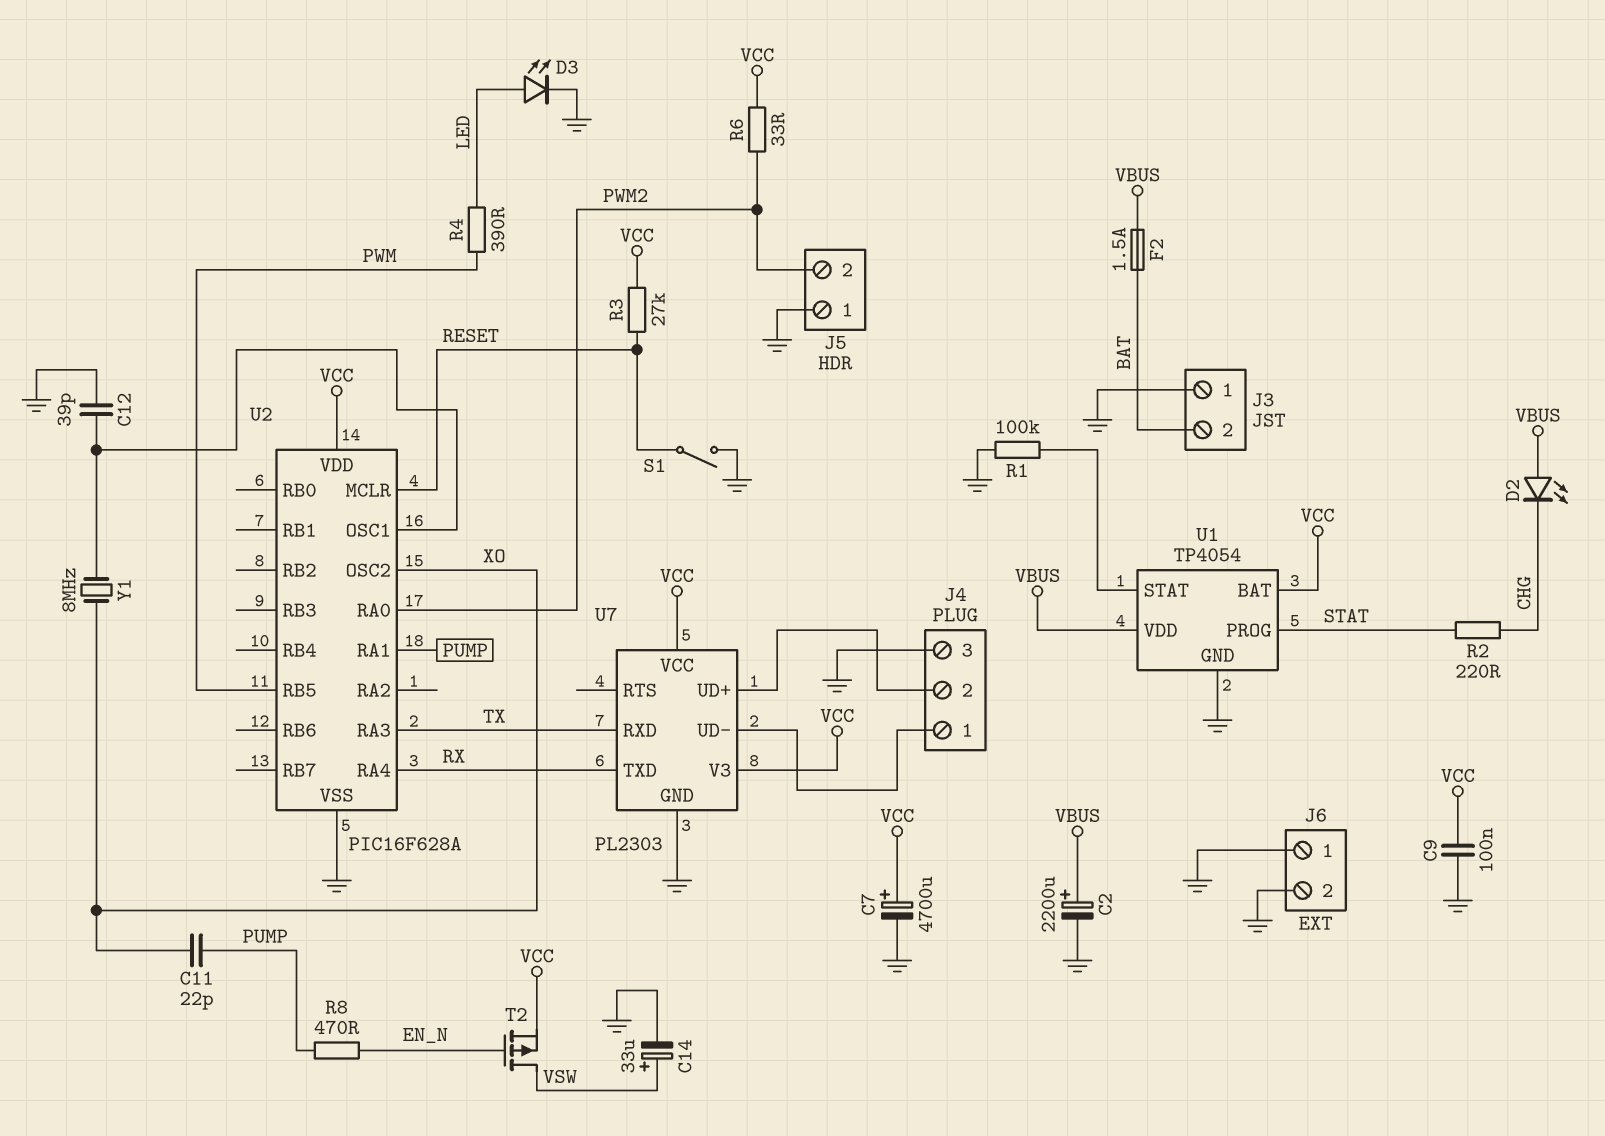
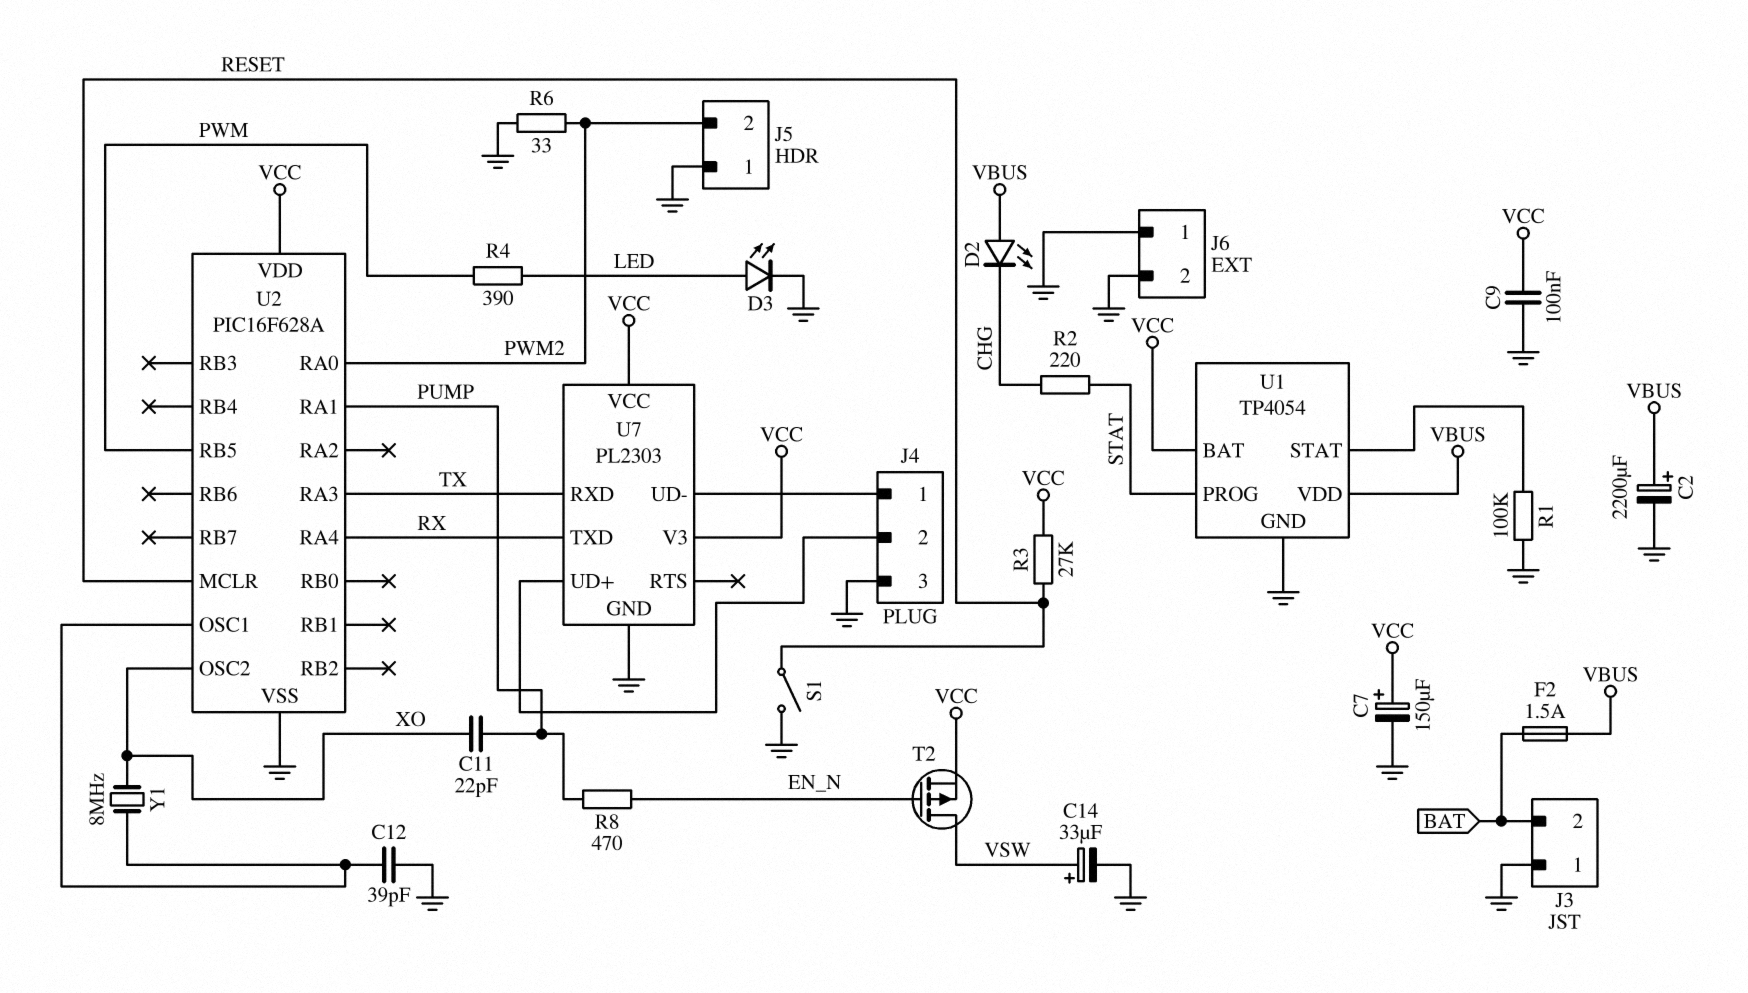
C7: 4700uF (plus VCC, minus GND) -> 150uF (plus VCC, minus GND)
R6: 33 (PWM2, VCC) -> 33 (GND, PWM2)

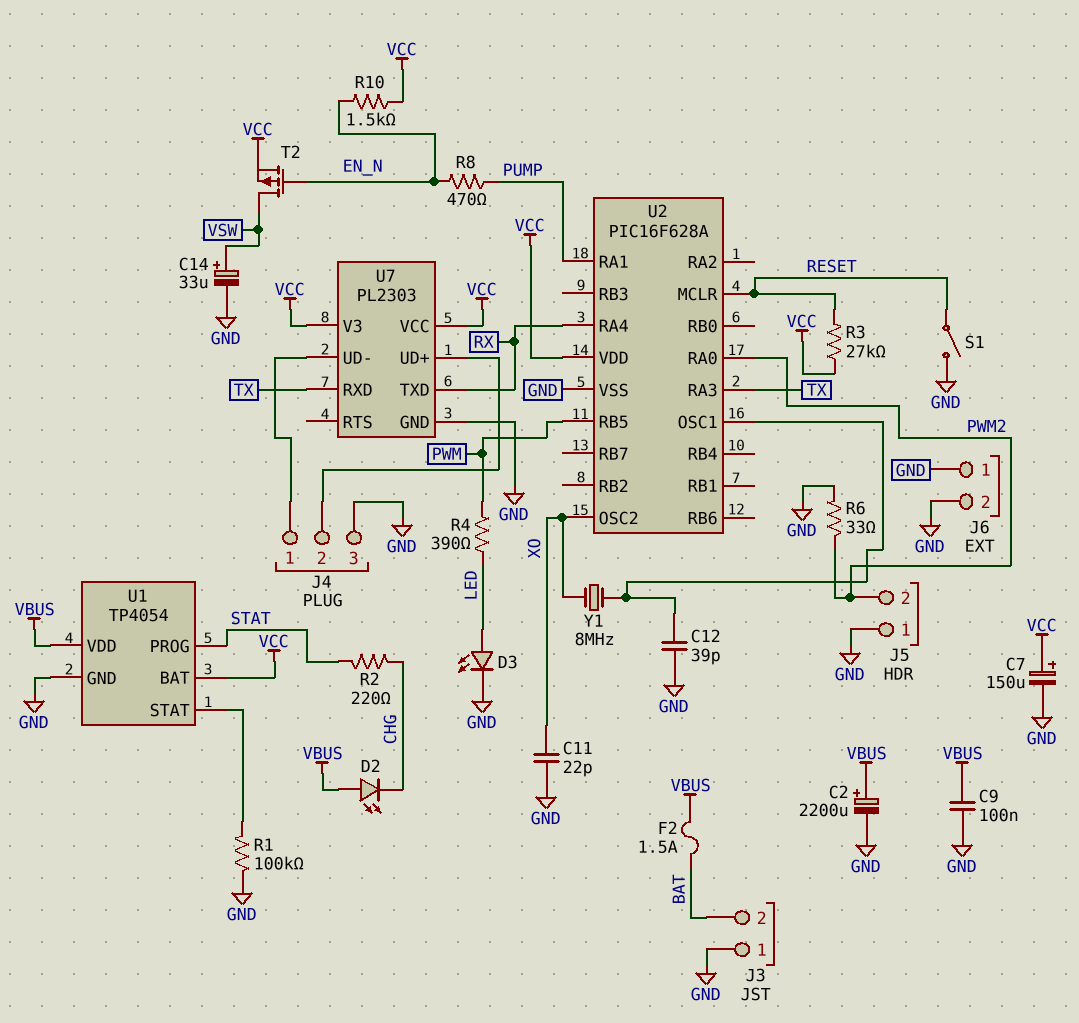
C9: 100nF (GND, VCC) -> 100nF (GND, VBUS)
C11: 22pF (PUMP, XO) -> 22pF (GND, XO)
R10: none -> 1.5k (EN_N, VCC)

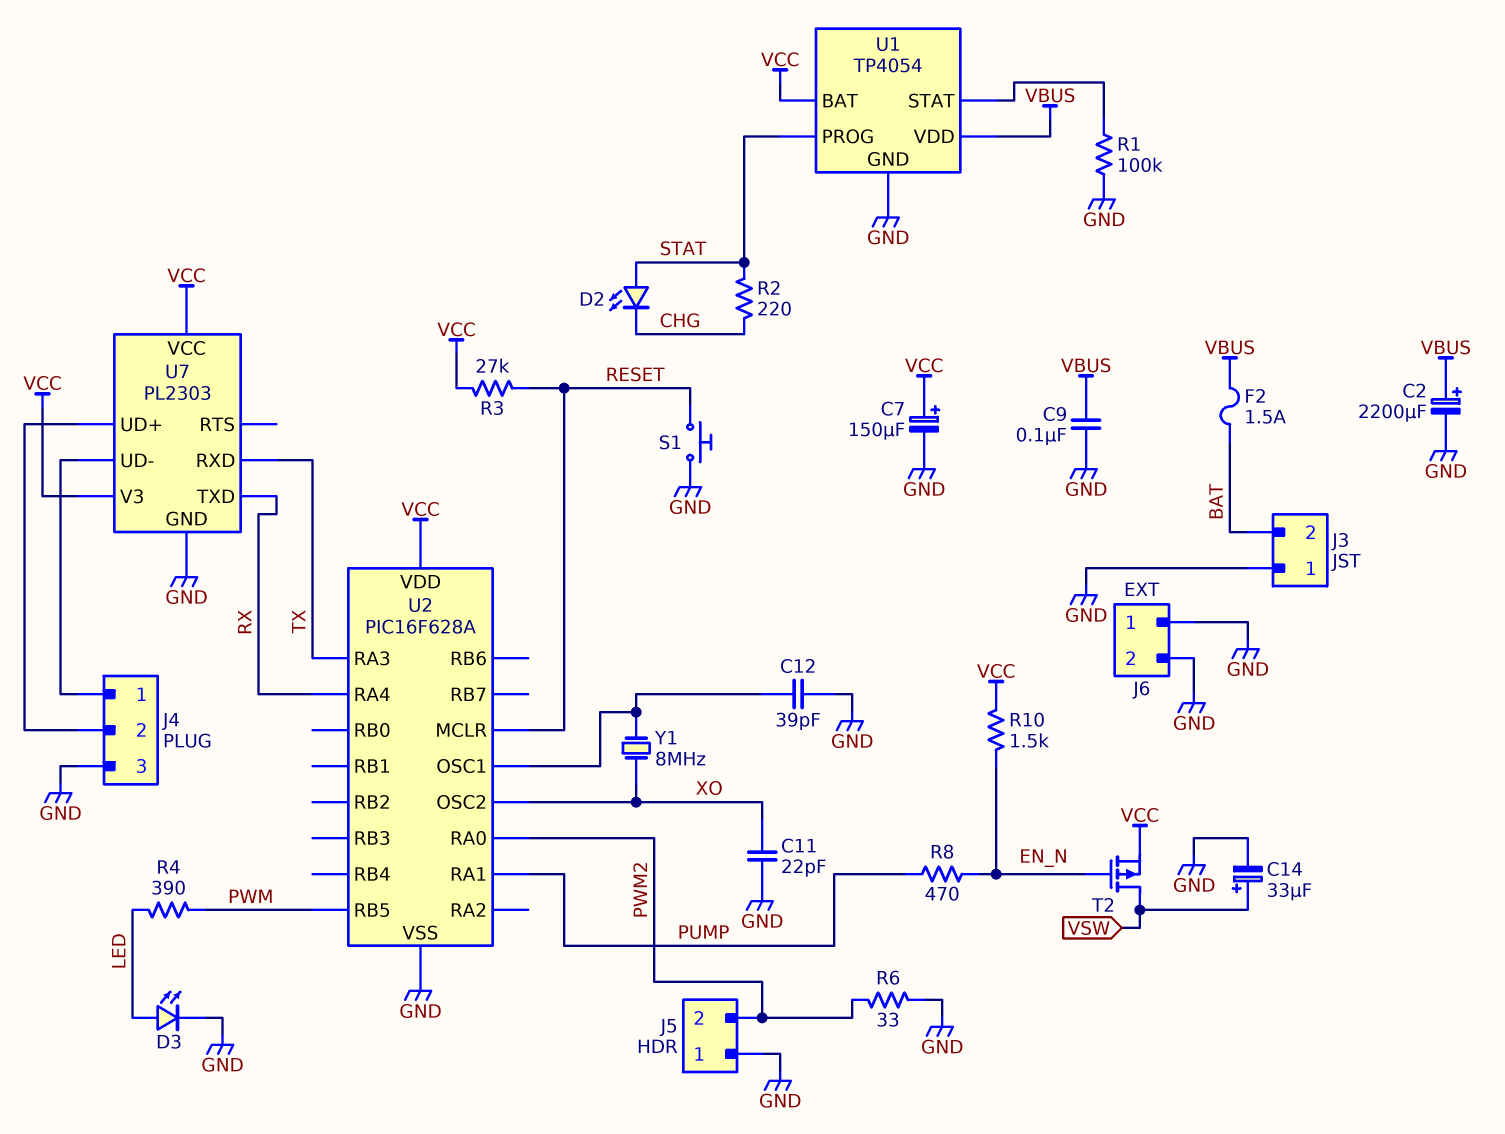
D2: LED (A VBUS, K CHG) -> LED (A STAT, K CHG)
S1: switch (GND, RESET) -> button (GND, RESET)

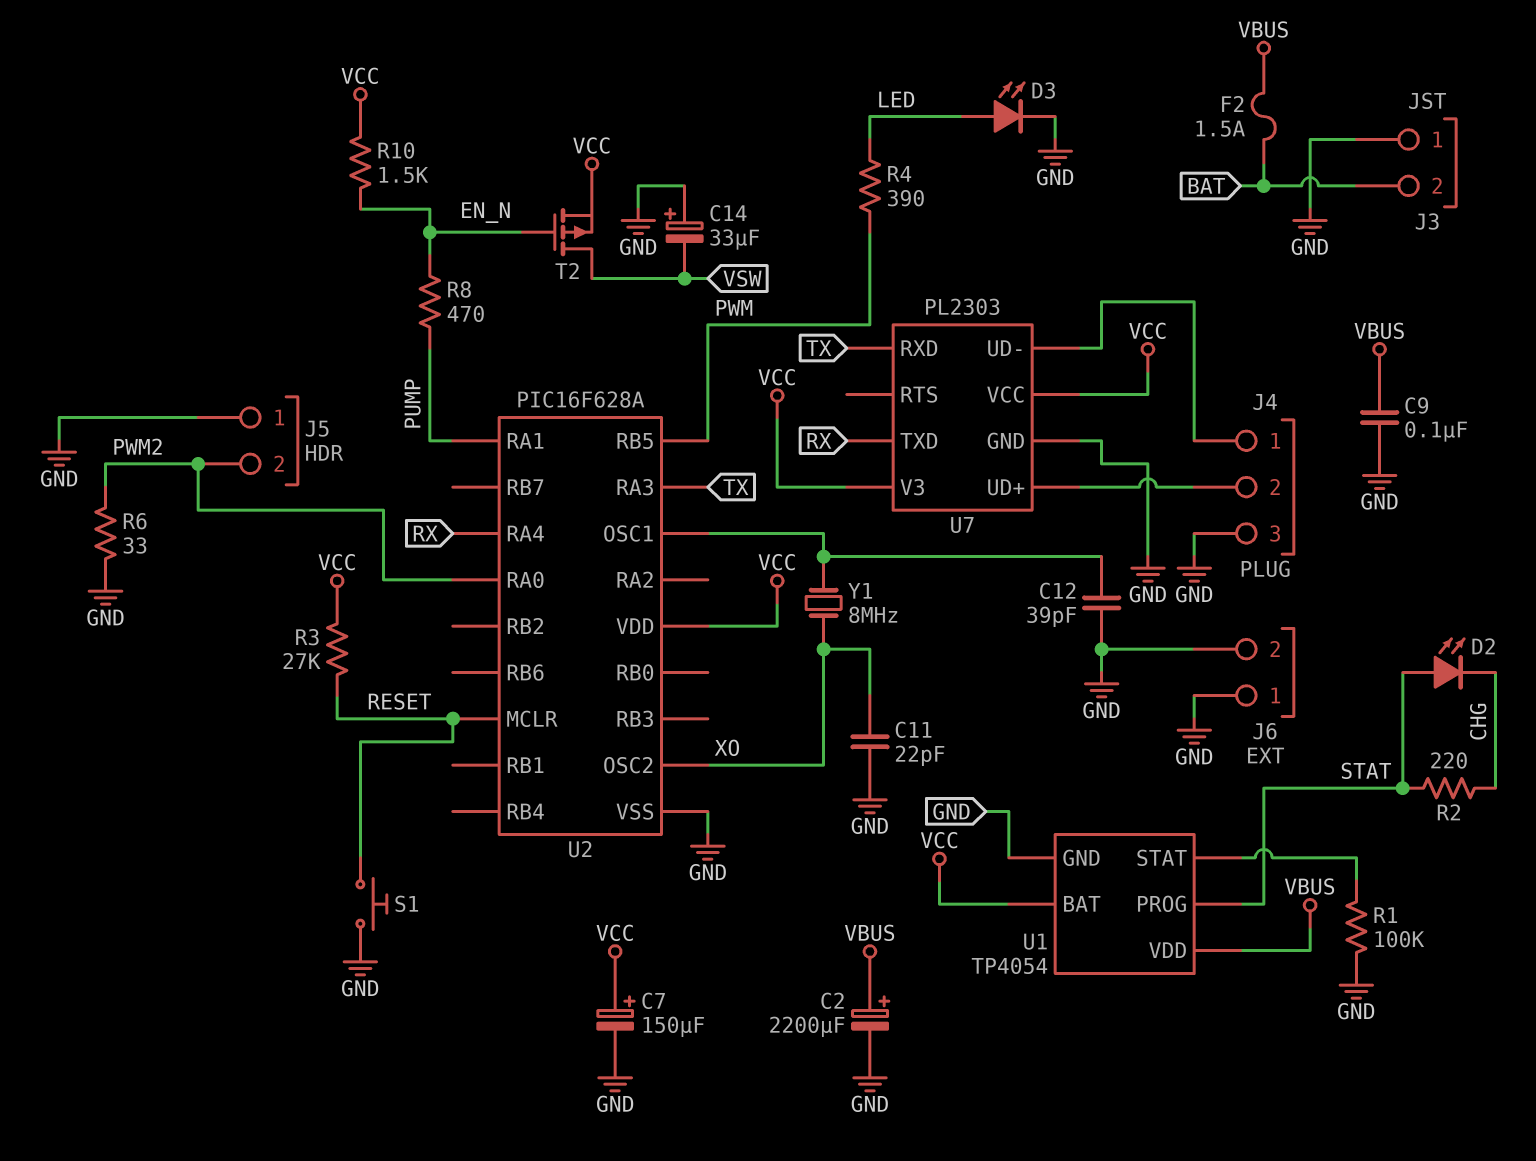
C14: 33uF (plus VSW, minus GND) -> 33uF (plus GND, minus VSW)

